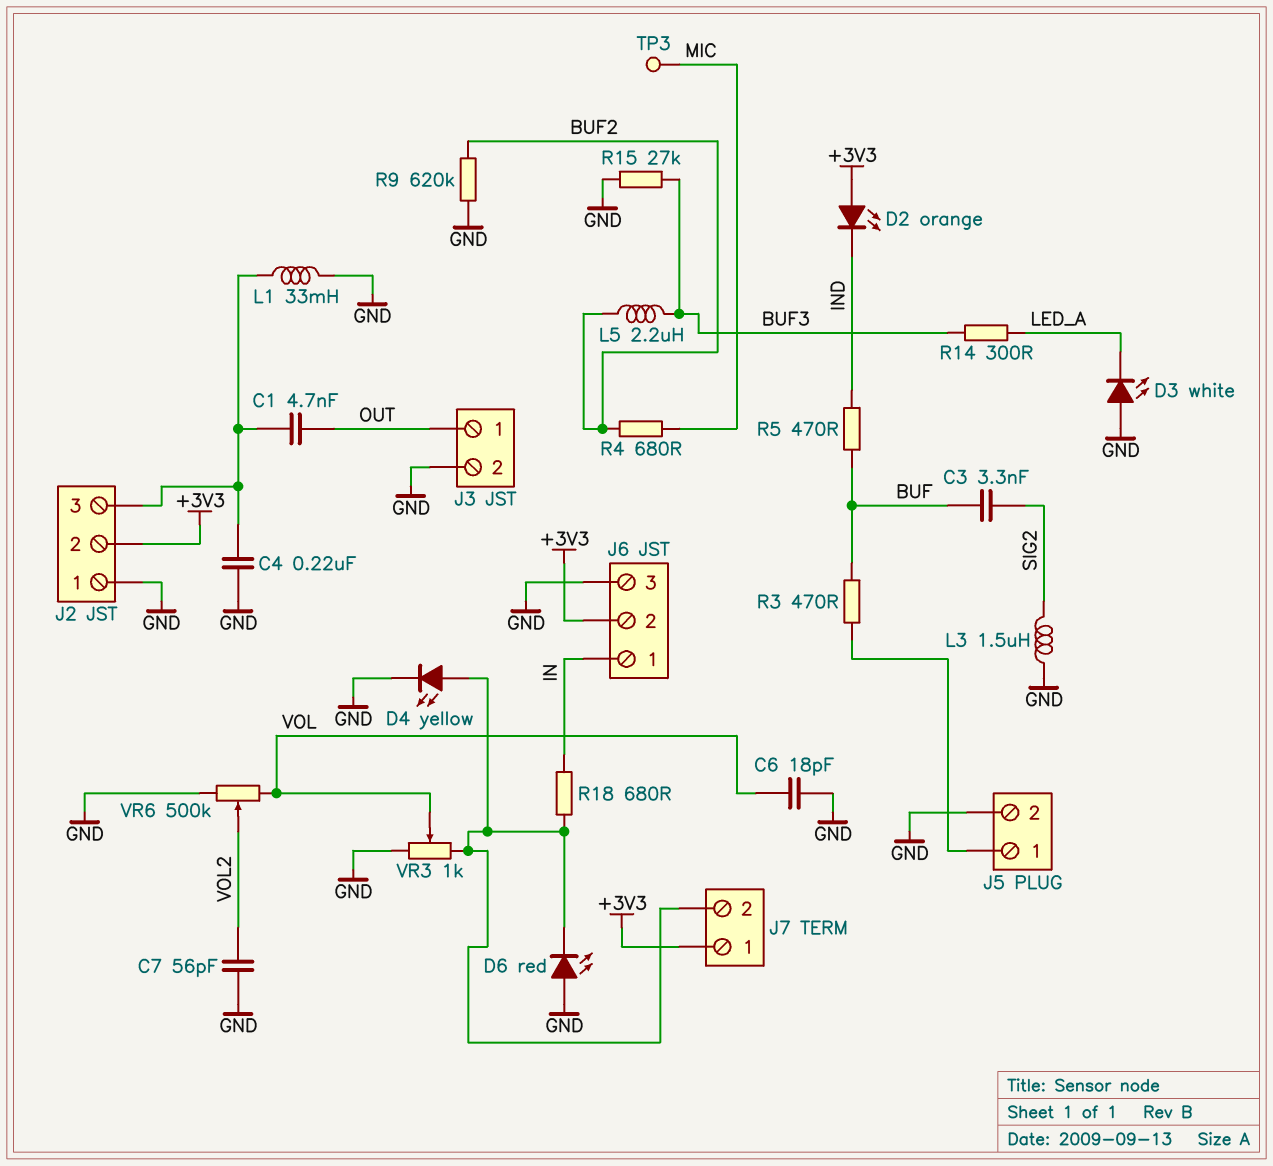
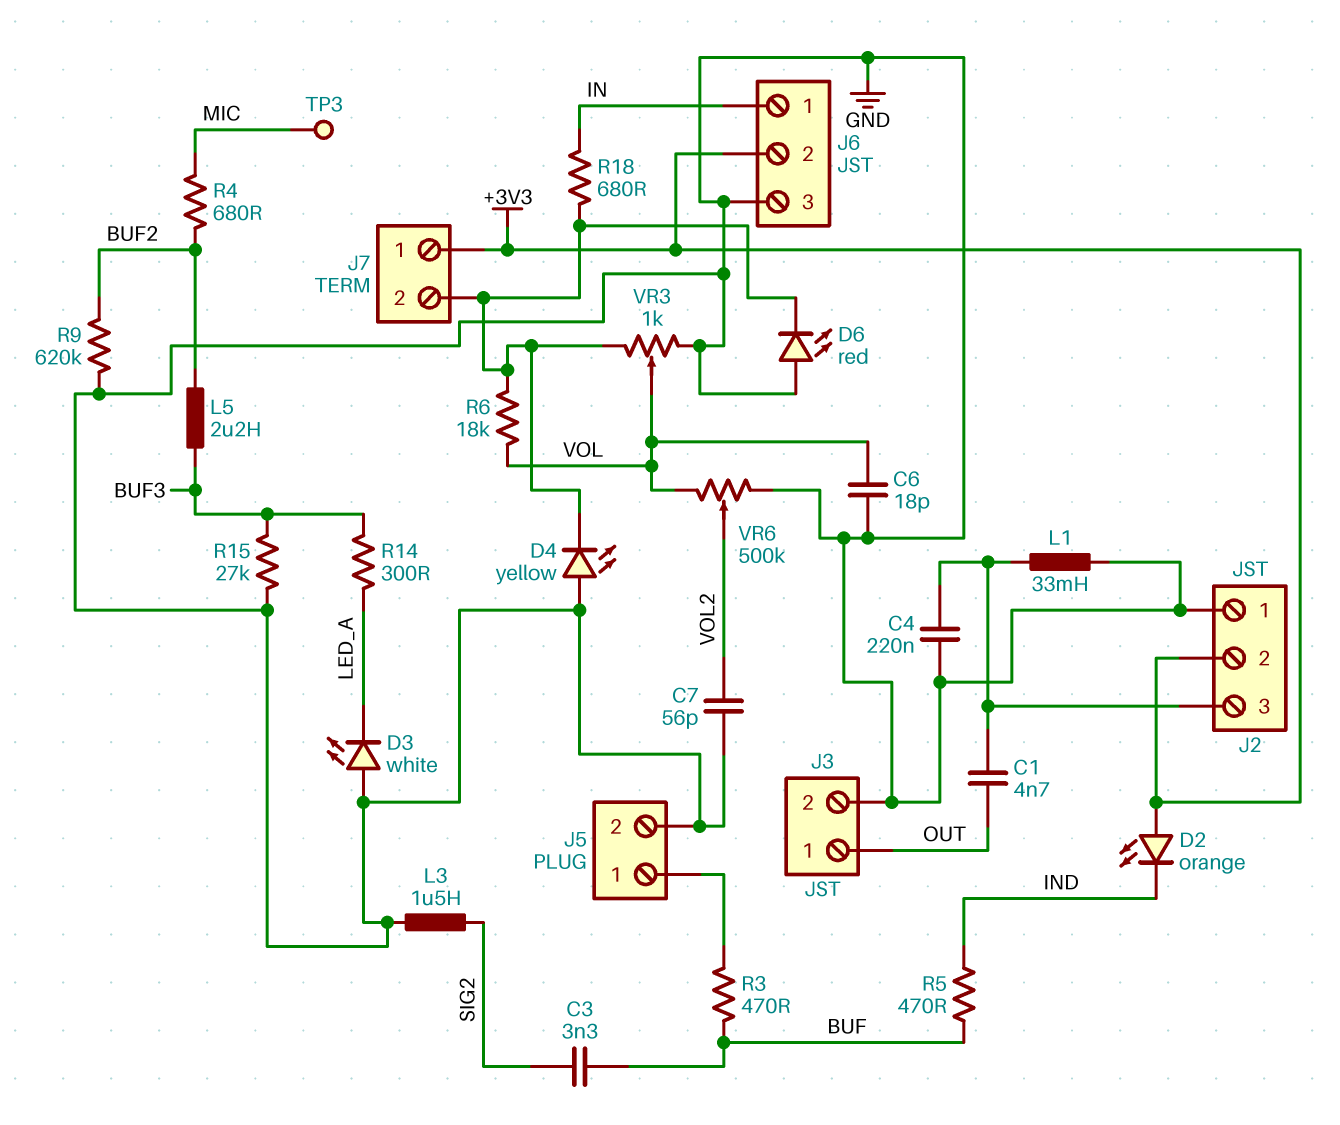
D4: LED yellow (A J7/2, K GND) -> LED yellow (A GND, K J7/2)
R6: none -> 18k (J7/2, VOL)

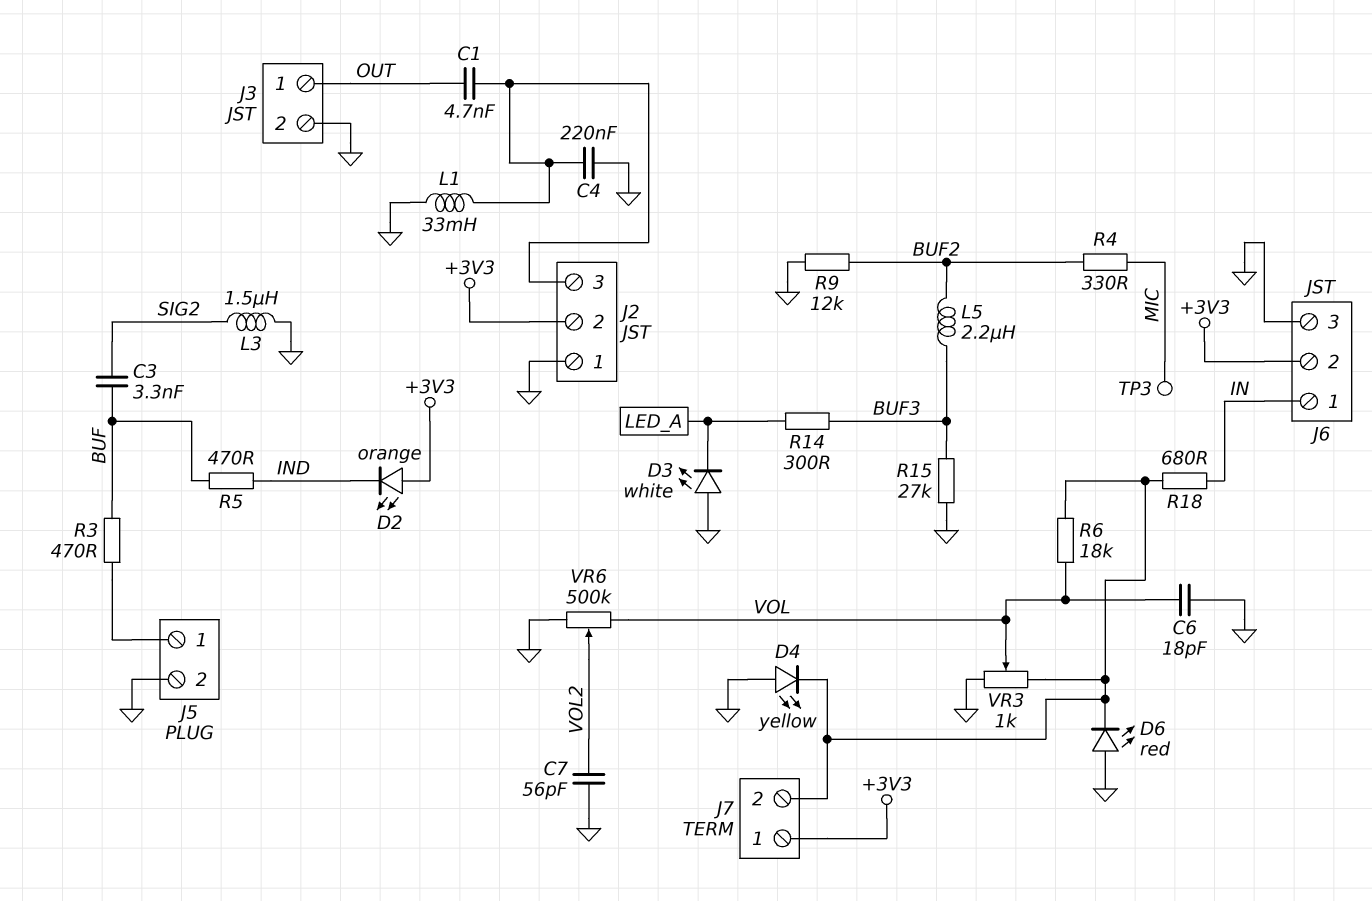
R4: 680 (BUF2, MIC) -> 330 (BUF2, MIC)
R9: 620k (BUF2, GND) -> 12k (BUF2, GND)

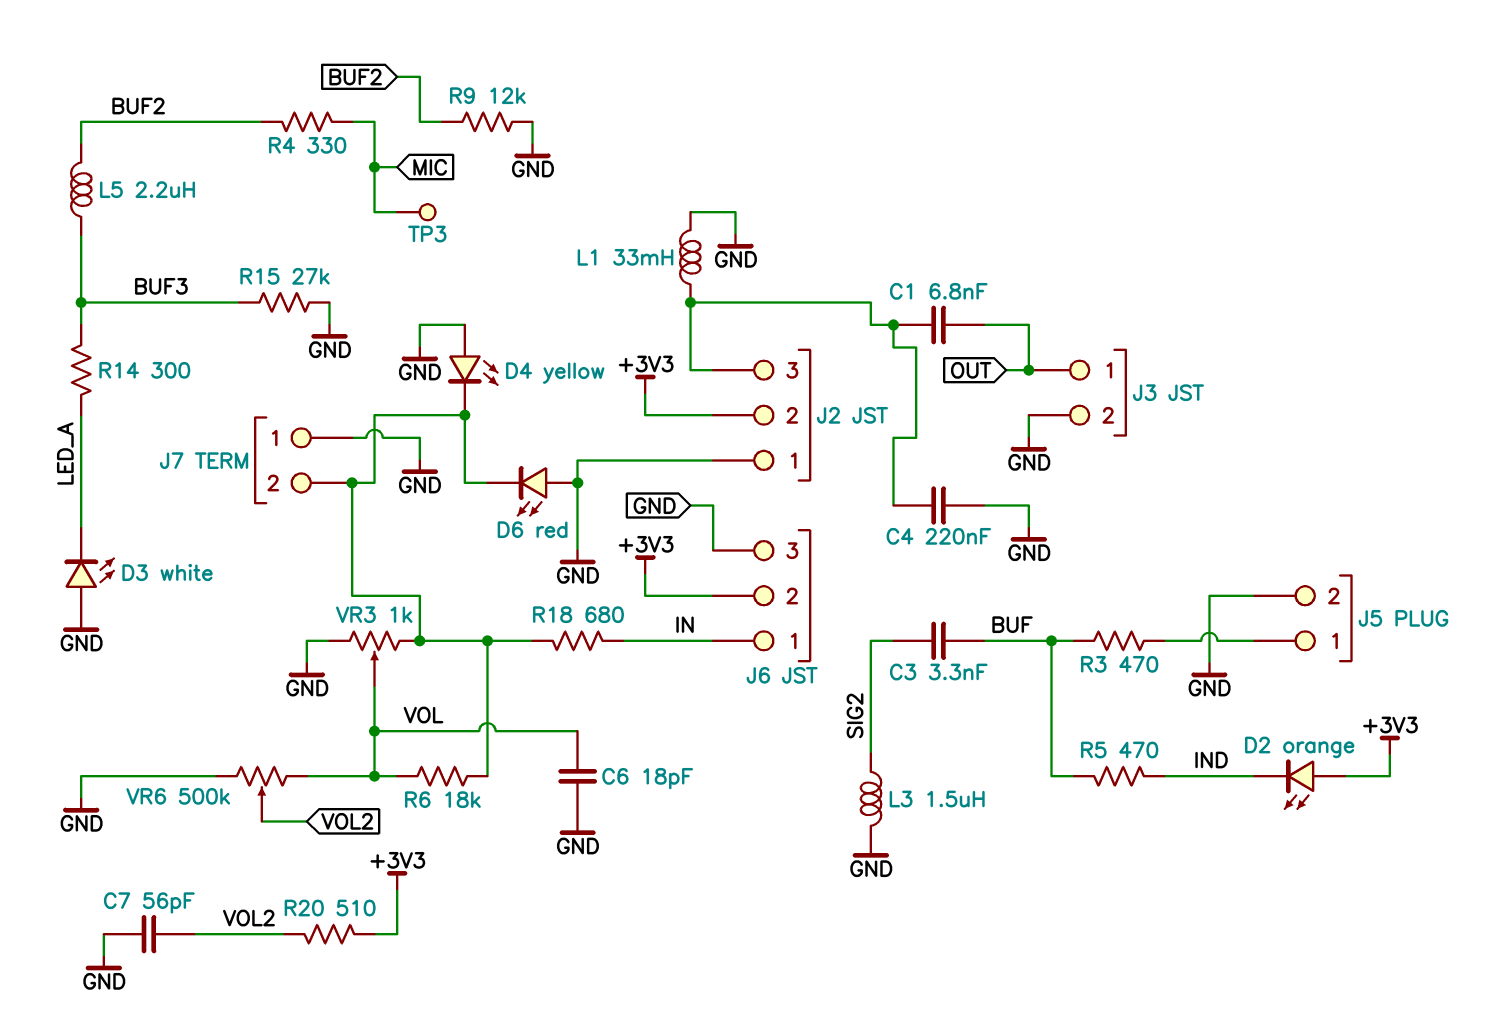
C1: 4.7nF (J2/3, OUT) -> 6.8nF (J2/3, OUT)
J7 pin 1: +3V3 -> GND
R20: none -> 510 (+3V3, VOL2)

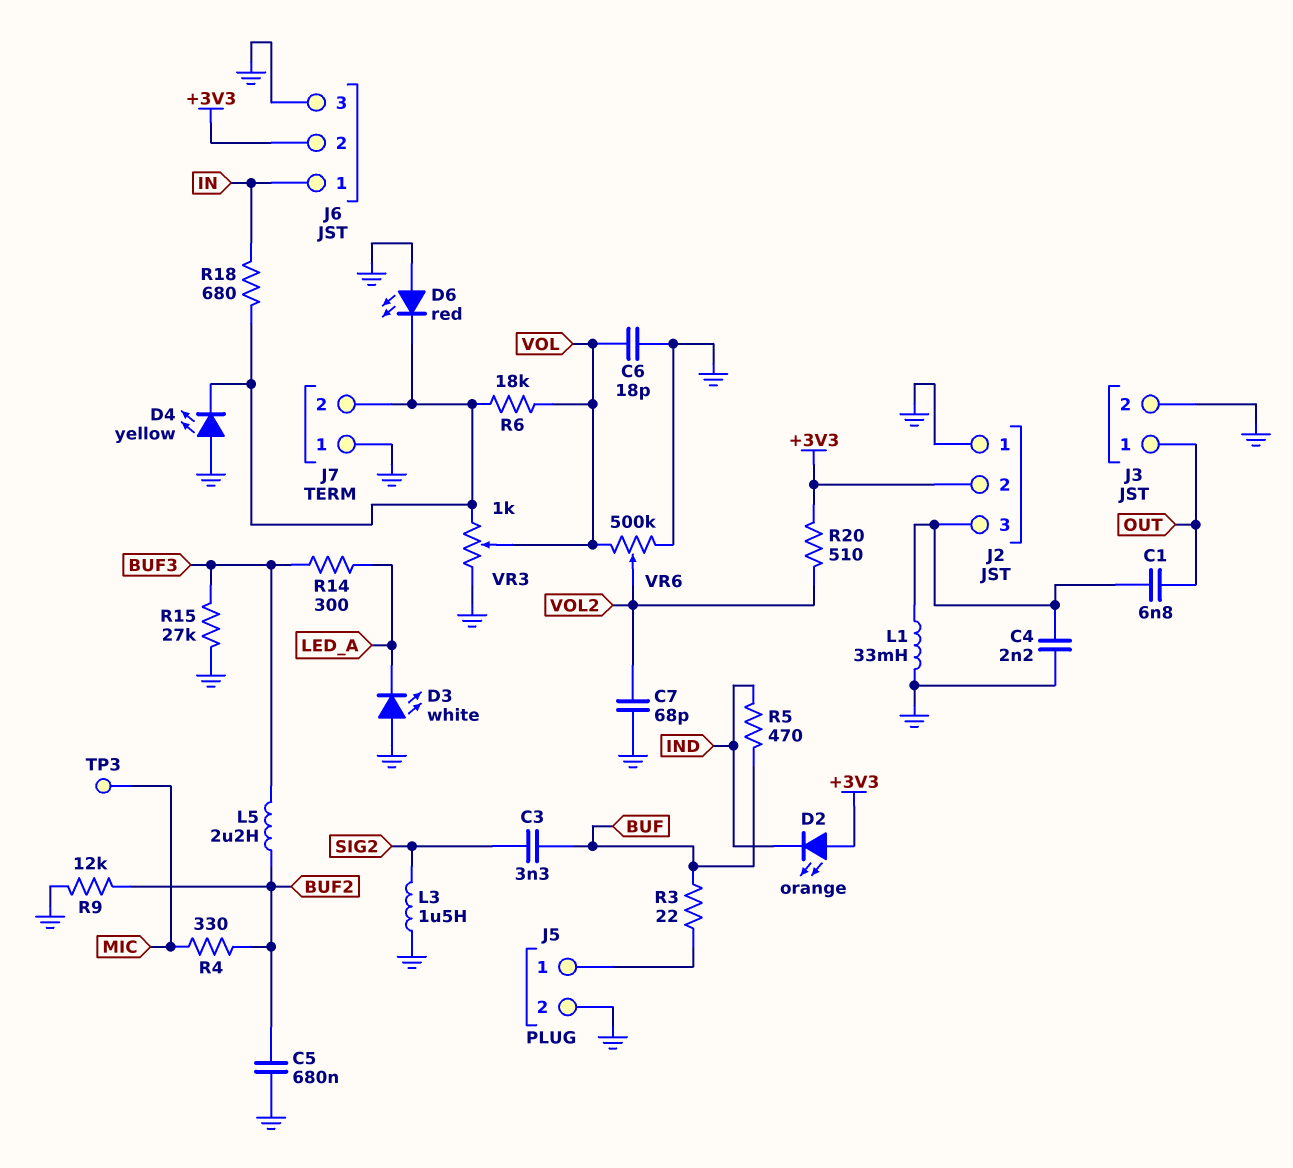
C4: 220nF (GND, J2/3) -> 2.2nF (GND, J2/3)
C5: none -> 680nF (BUF2, GND)
C7: 56pF (GND, VOL2) -> 68pF (GND, VOL2)
R3: 470 (BUF, J5/1) -> 22 (BUF, J5/1)

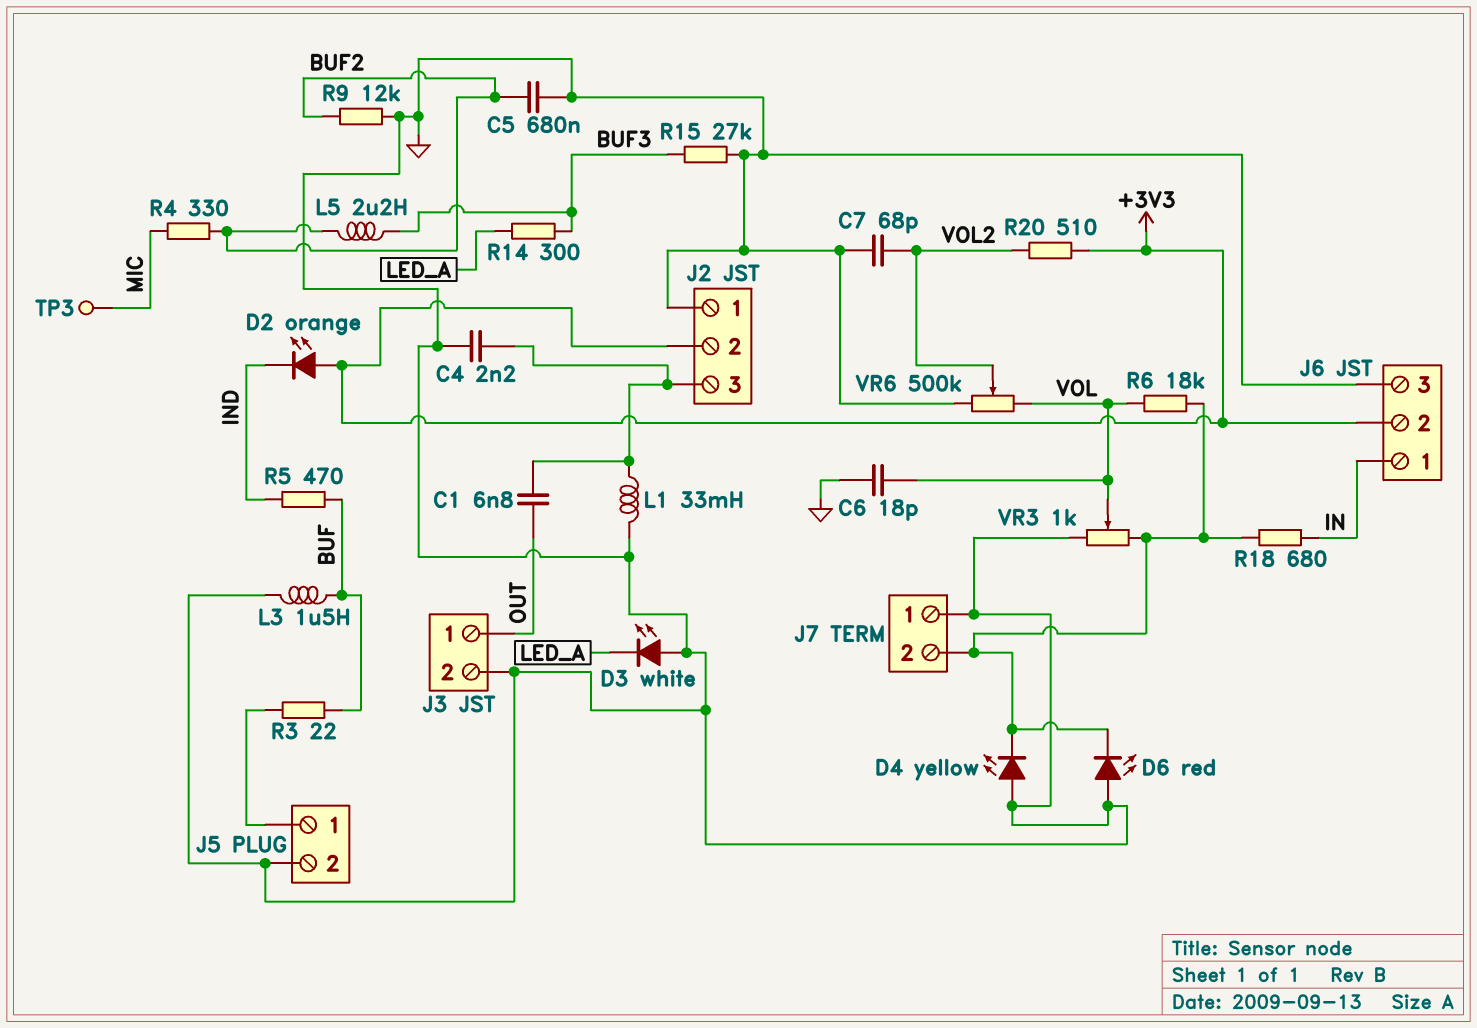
C3: 3.3nF (BUF, SIG2) -> none
L3: 1.5uH (GND, SIG2) -> 1.5uH (BUF, GND)

